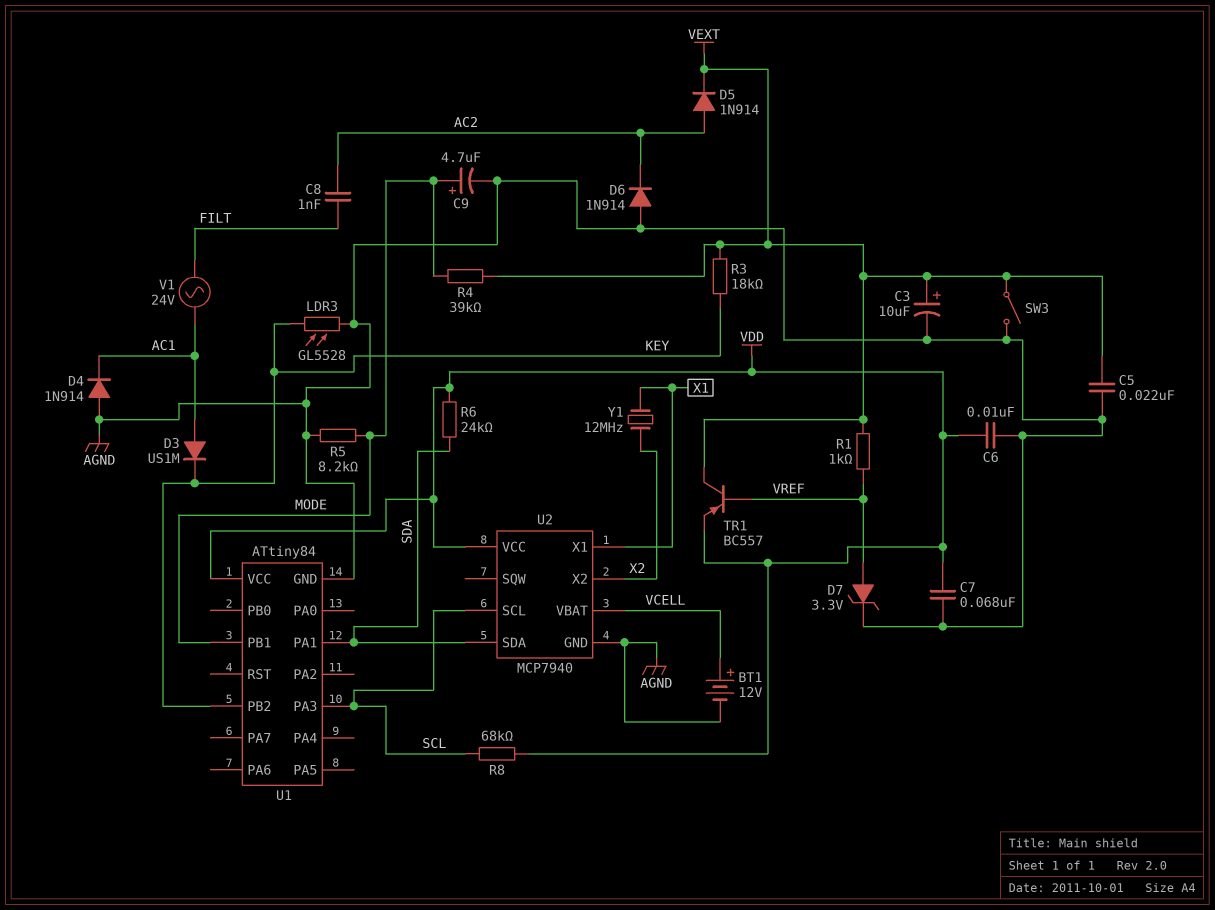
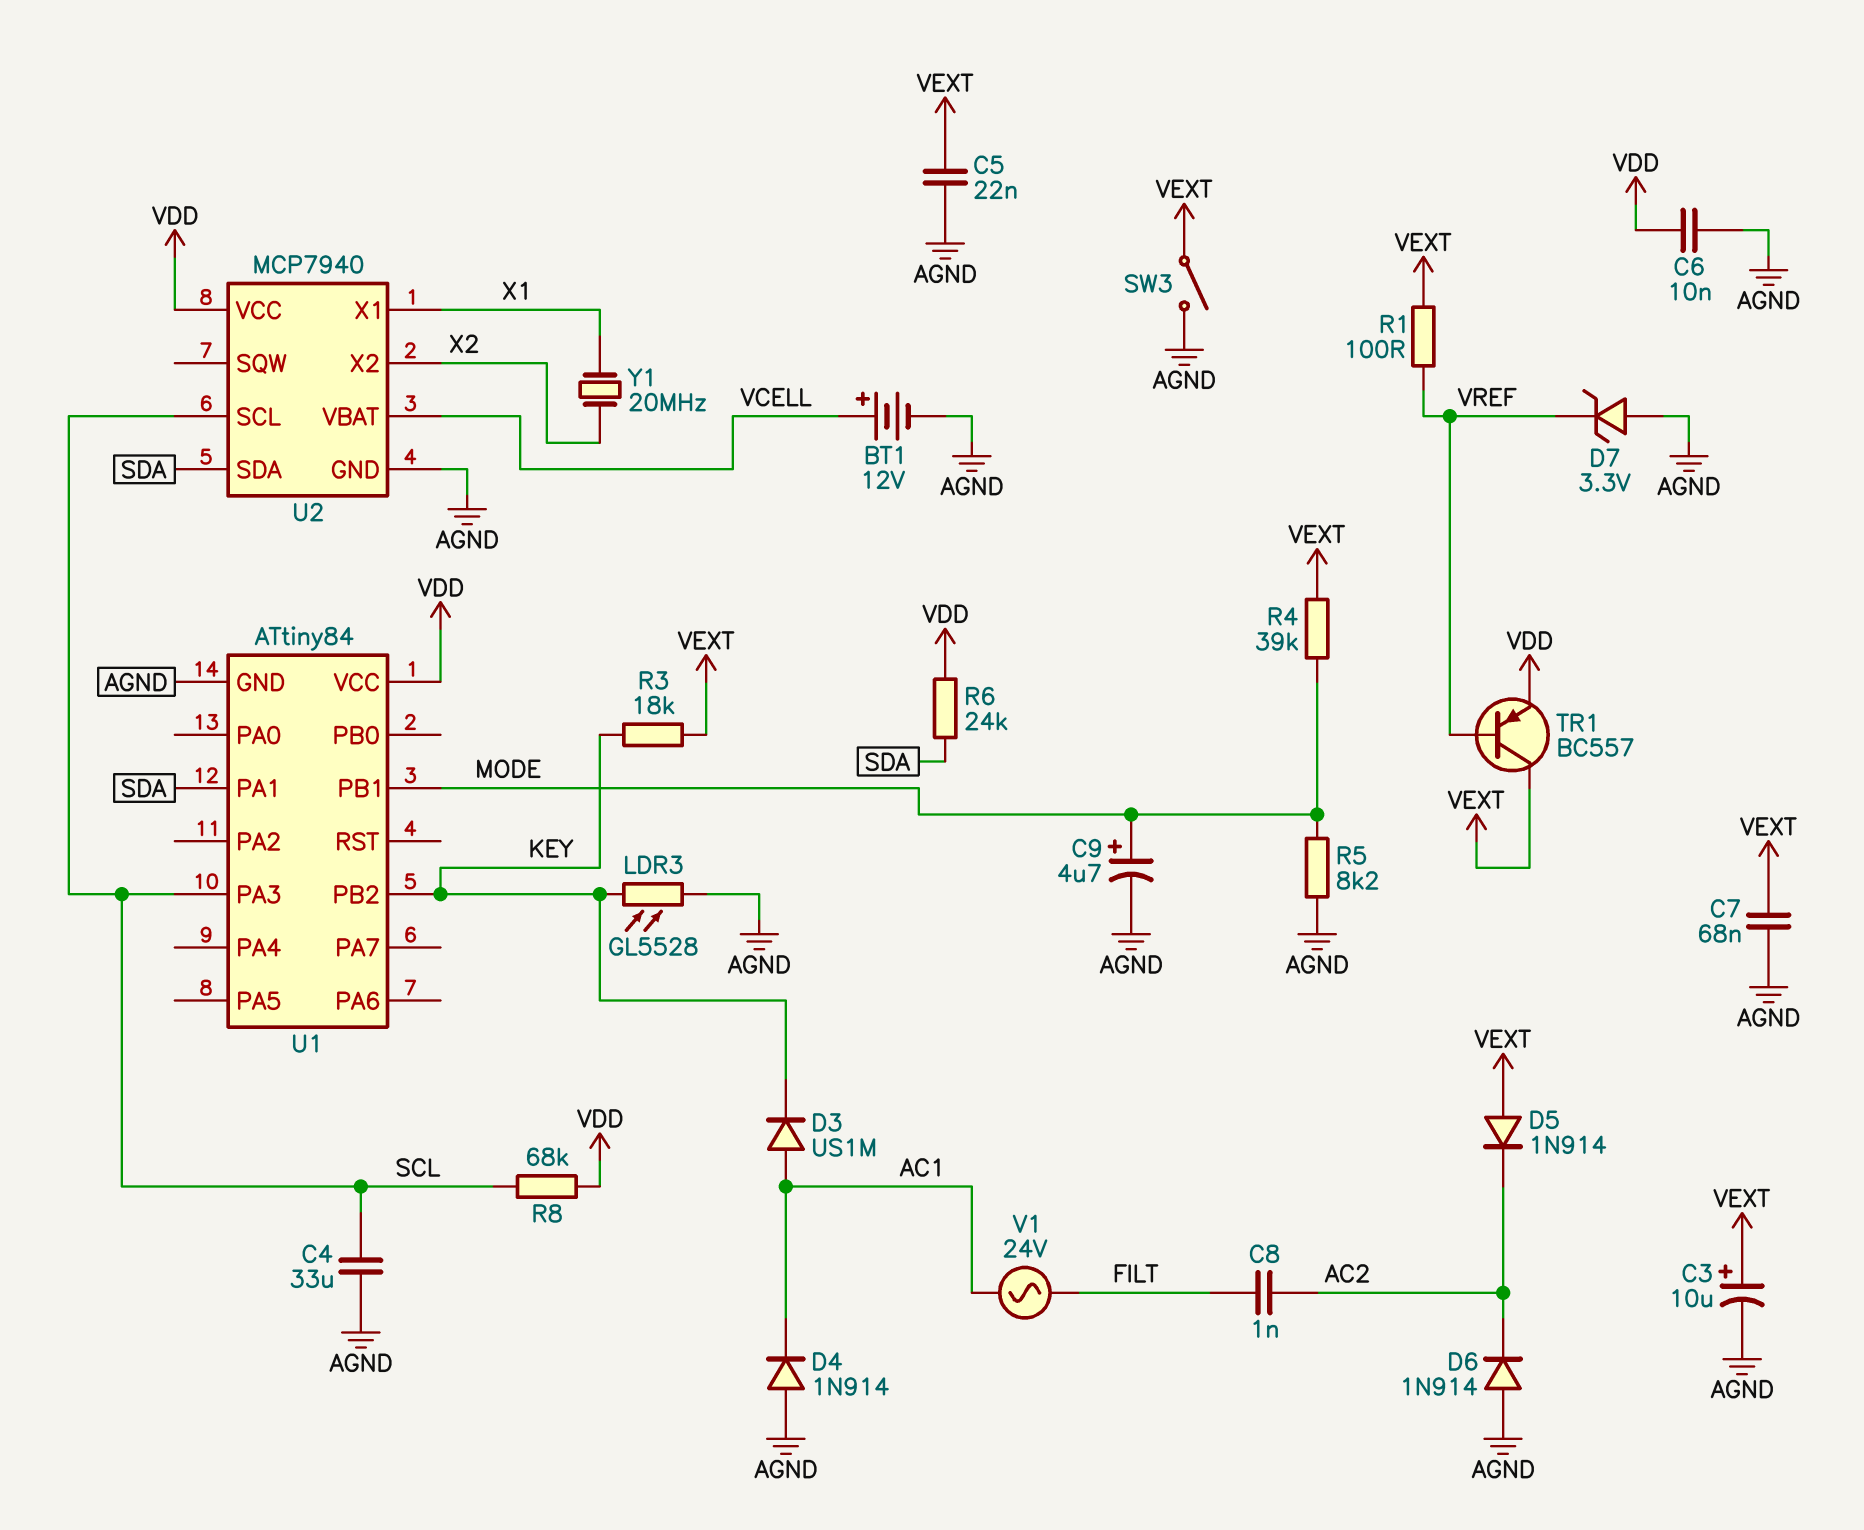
C4: none -> 33uF (AGND, SCL)
C7: 68nF (AGND, VDD) -> 68nF (AGND, VEXT)
D5: diode 1N914 (A AC2, K VEXT) -> diode 1N914 (A VEXT, K AC2)
D7: zener 3.3V (A VREF, K AGND) -> zener 3.3V (A AGND, K VREF)
R1: 1k (VEXT, VREF) -> 100 (VEXT, VREF)
Y1: 12MHz (X1, X2) -> 20MHz (X1, X2)

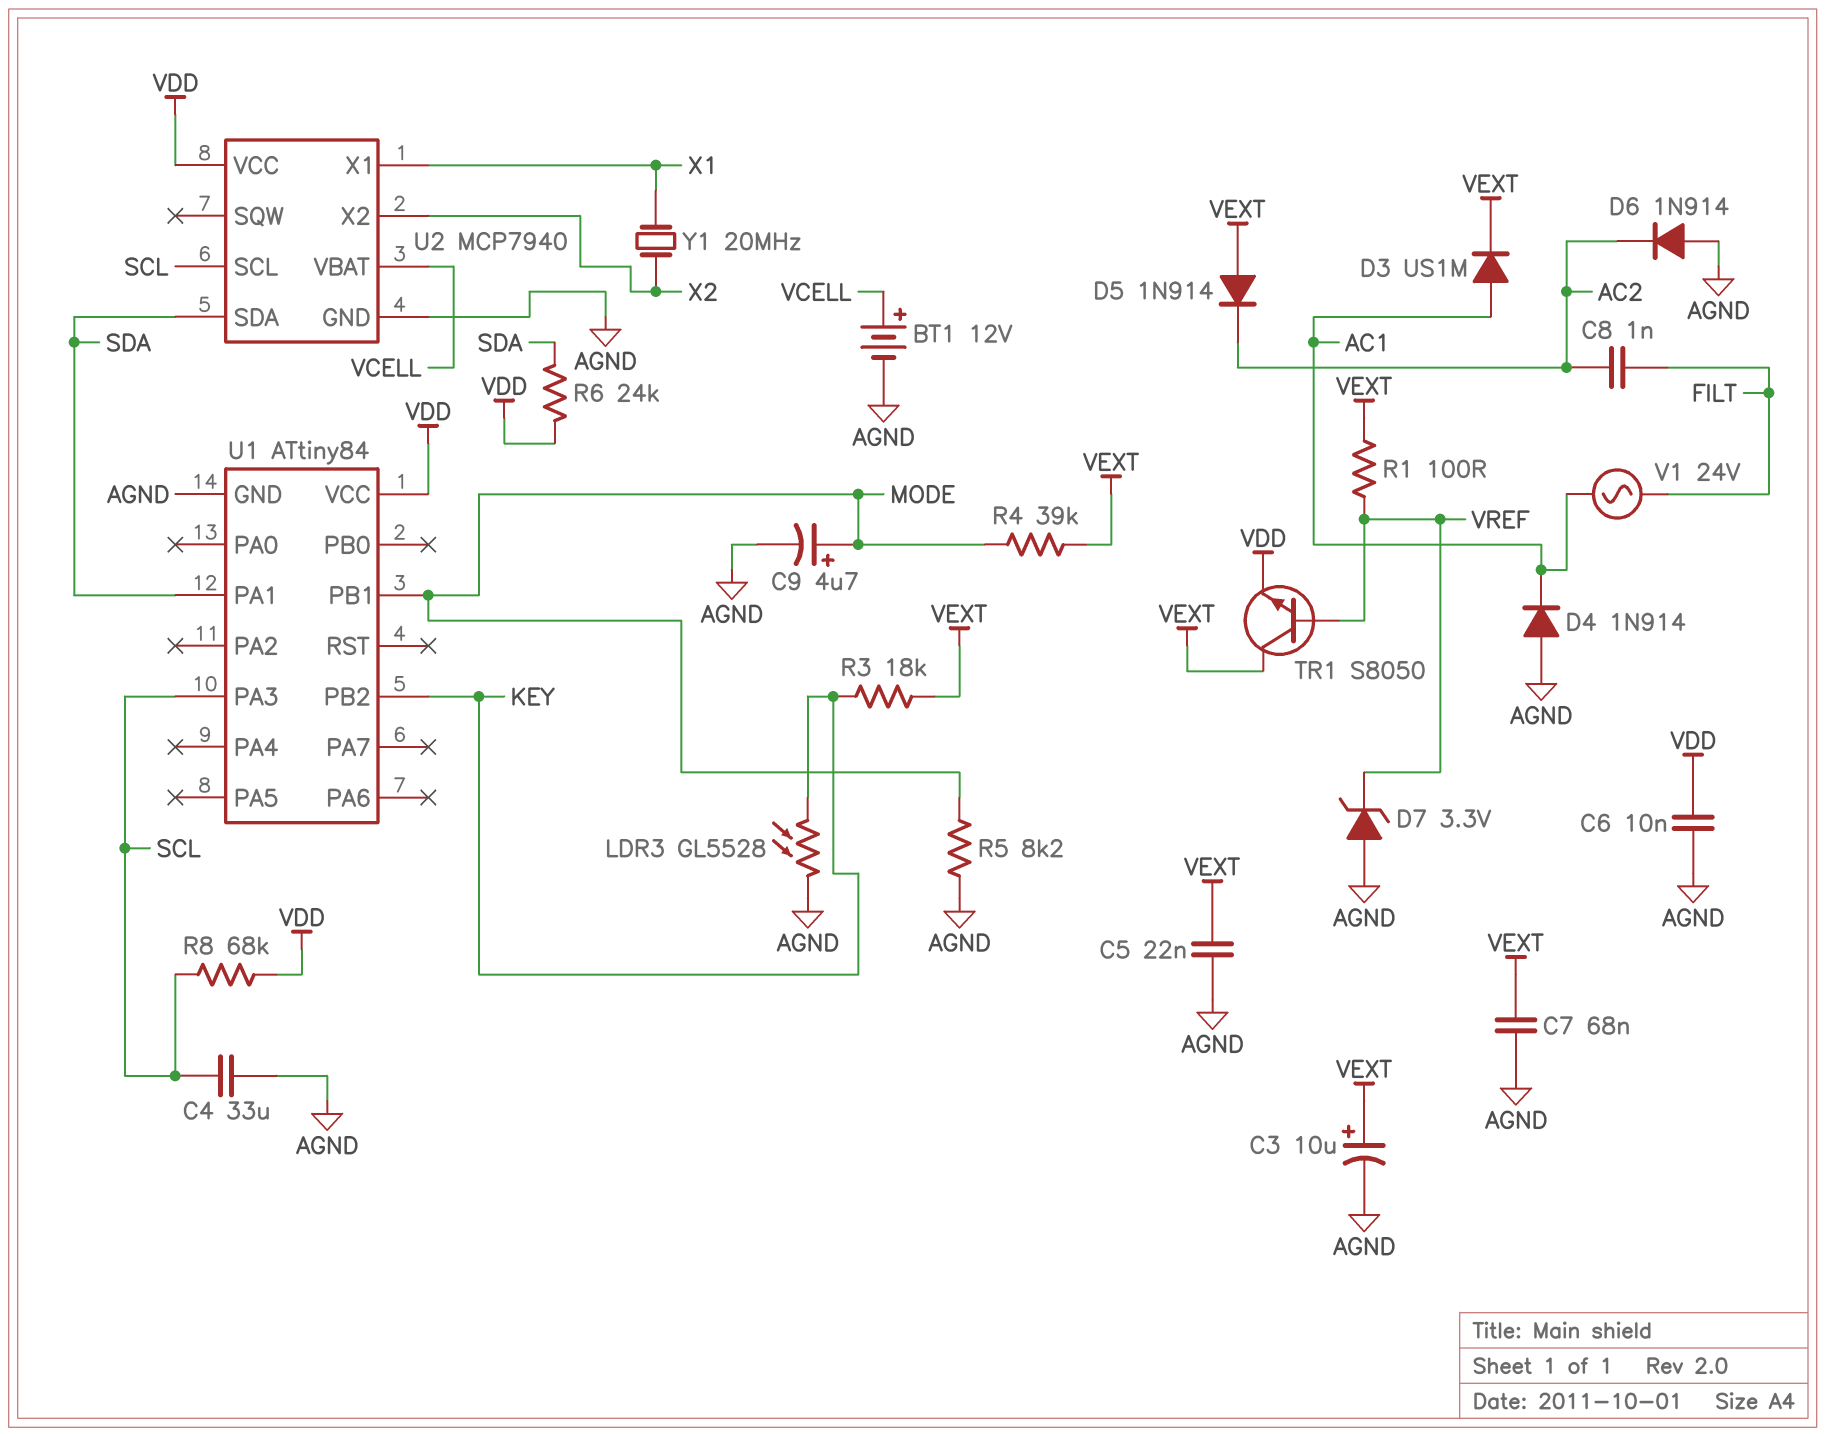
D3: diode US1M (A AC1, K KEY) -> diode US1M (A AC1, K VEXT)
SW3: switch (AGND, VEXT) -> none
TR1: PNP BC557 (B VREF, C VEXT, E VDD) -> NPN S8050 (B VREF, C VEXT, E VDD)

